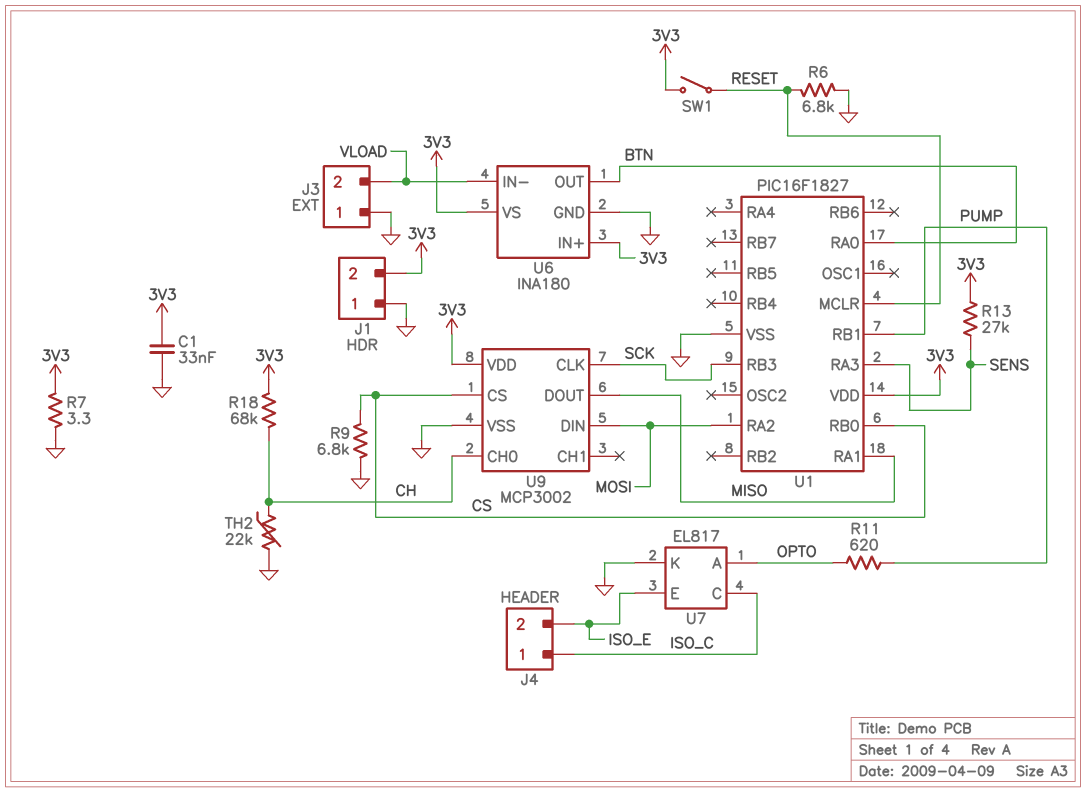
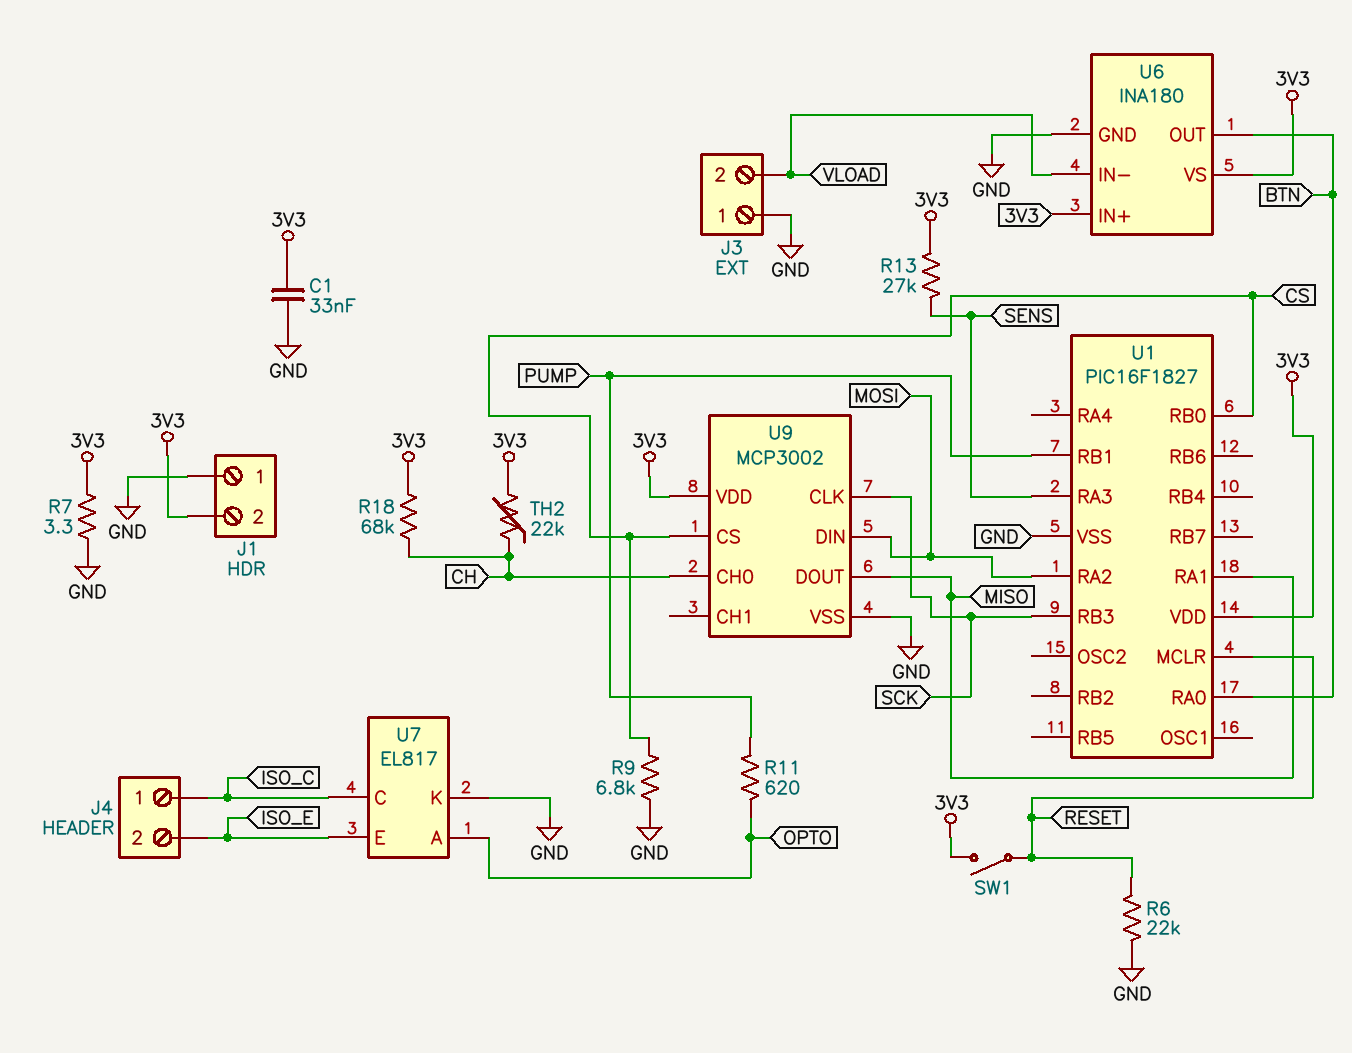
R6: 6.8k (GND, RESET) -> 22k (GND, RESET)
TH2: 22k (CH, GND) -> 22k (3V3, CH)

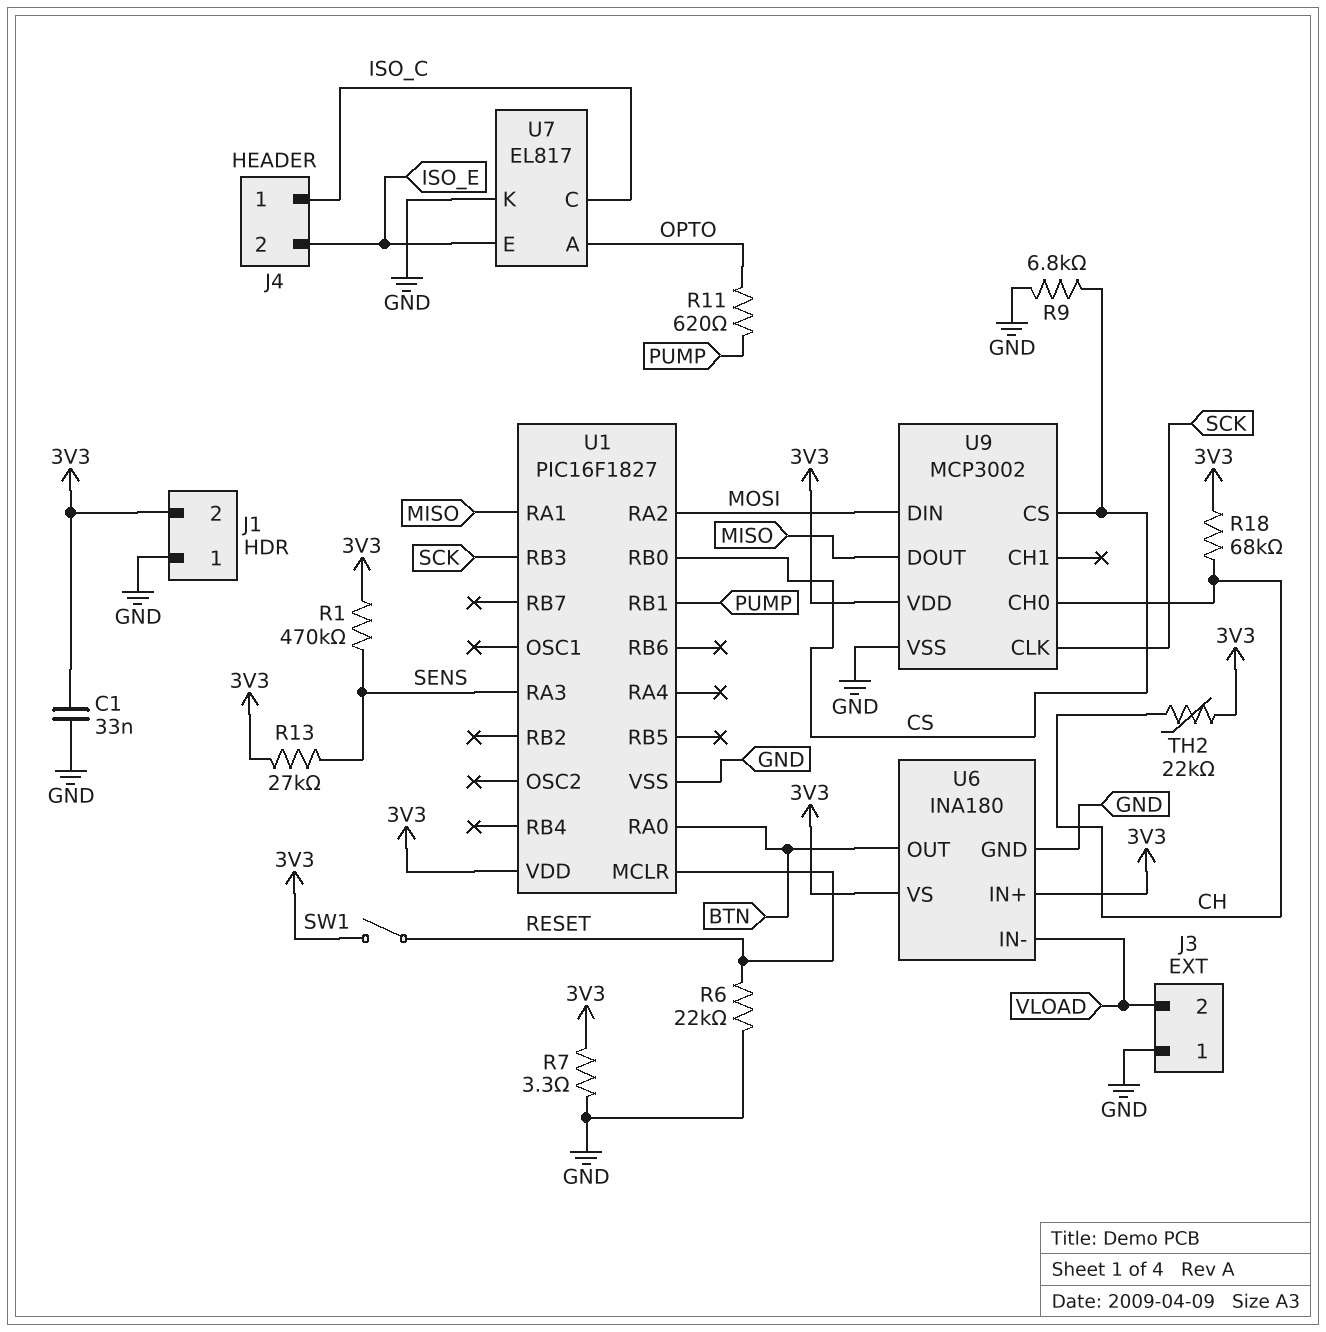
R1: none -> 470k (3V3, SENS)

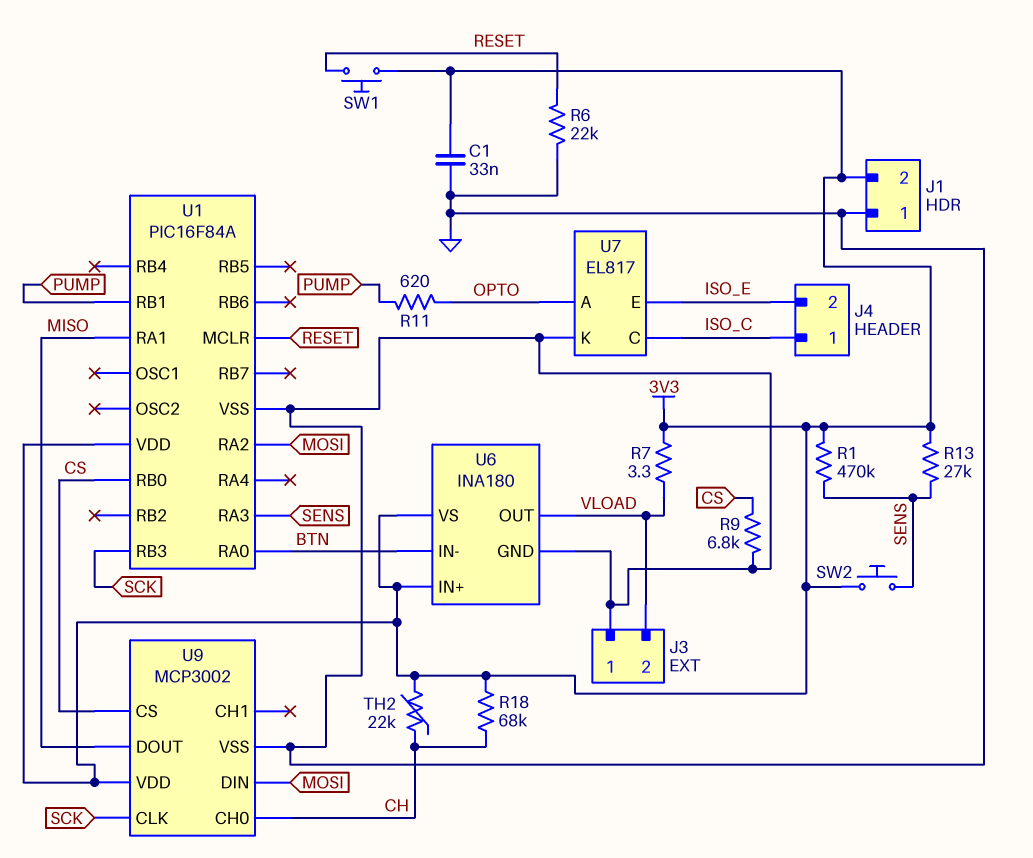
R7: 3.3 (3V3, GND) -> 3.3 (3V3, VLOAD)
SW1: switch (3V3, RESET) -> button (3V3, RESET)
SW2: none -> button (3V3, SENS)
U1: PIC16F1827 -> PIC16F84A
U6 pin IN-: VLOAD -> BTN
U6 pin OUT: BTN -> VLOAD

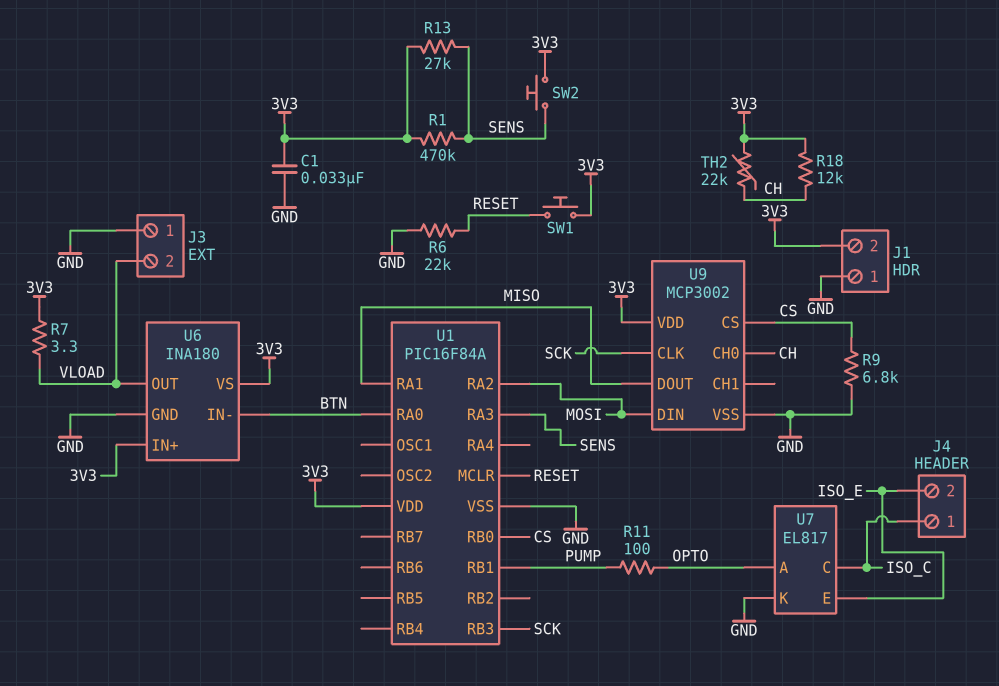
R11: 620 (OPTO, PUMP) -> 100 (OPTO, PUMP)
R18: 68k (3V3, CH) -> 12k (3V3, CH)

